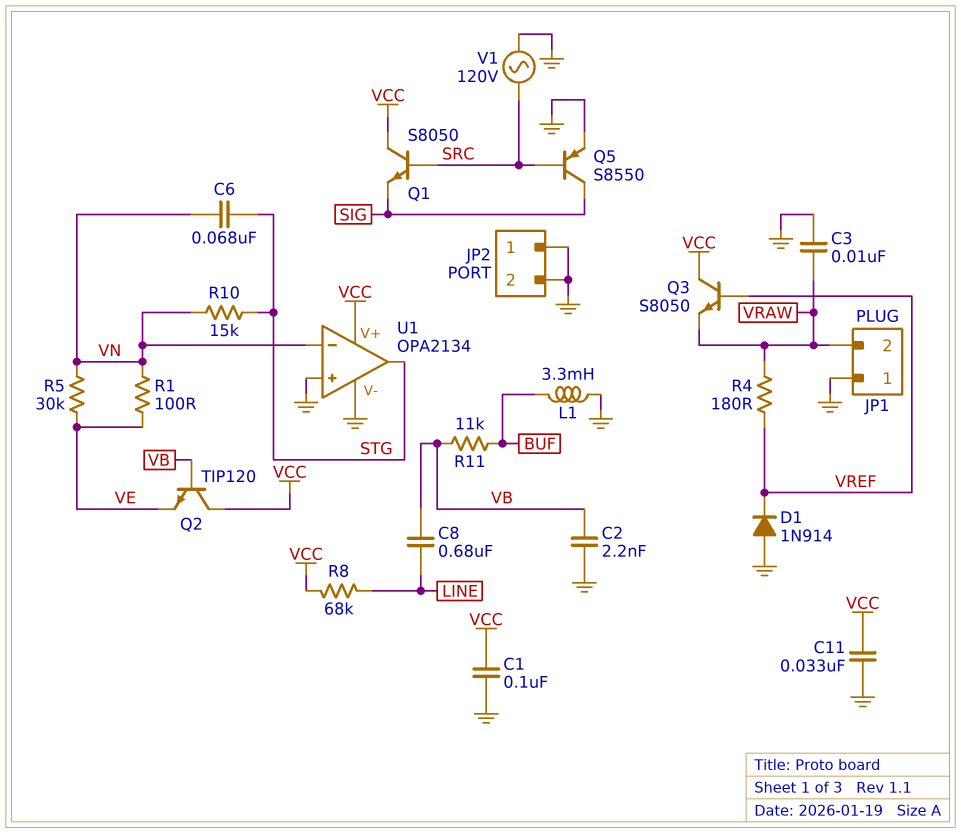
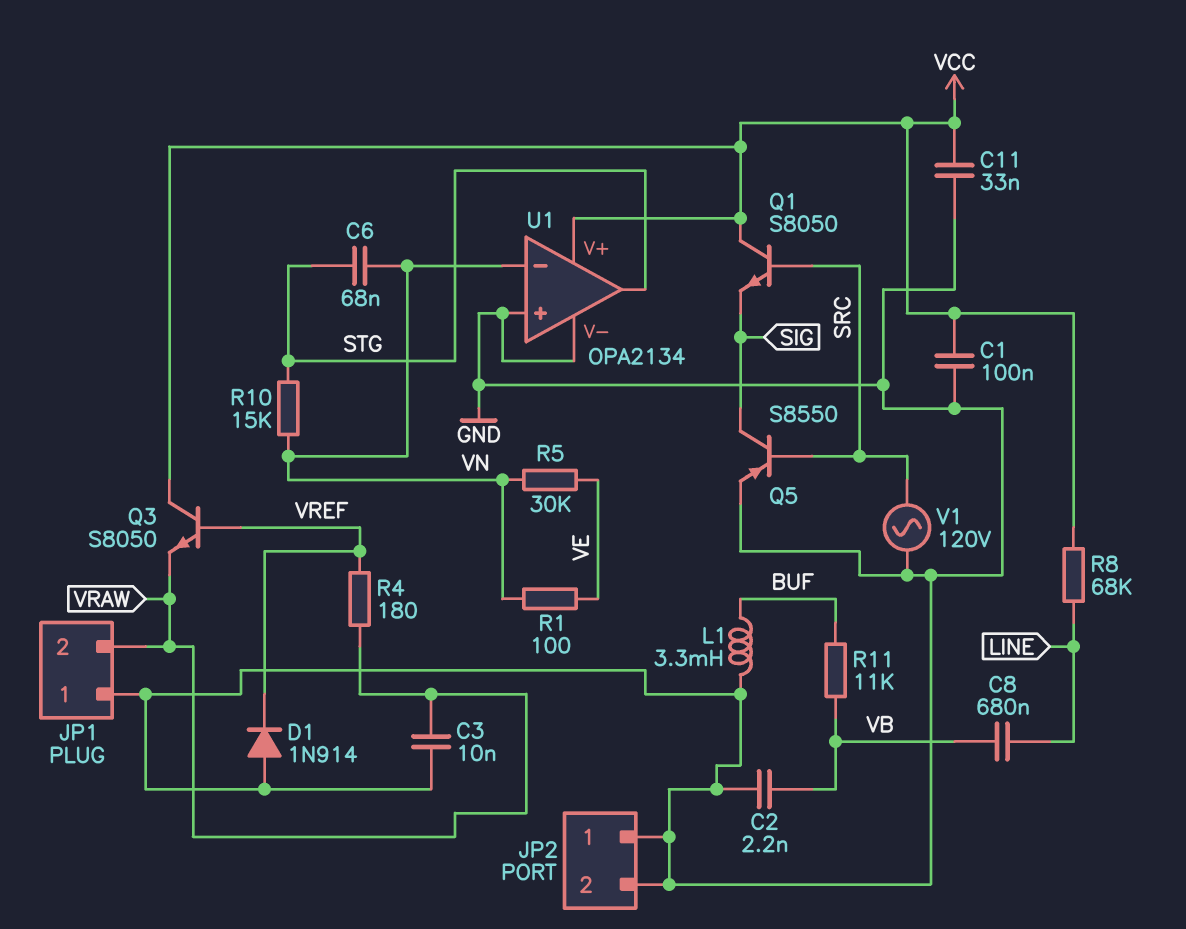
Q2: NPN TIP120 (B VB, C VCC, E VE) -> none

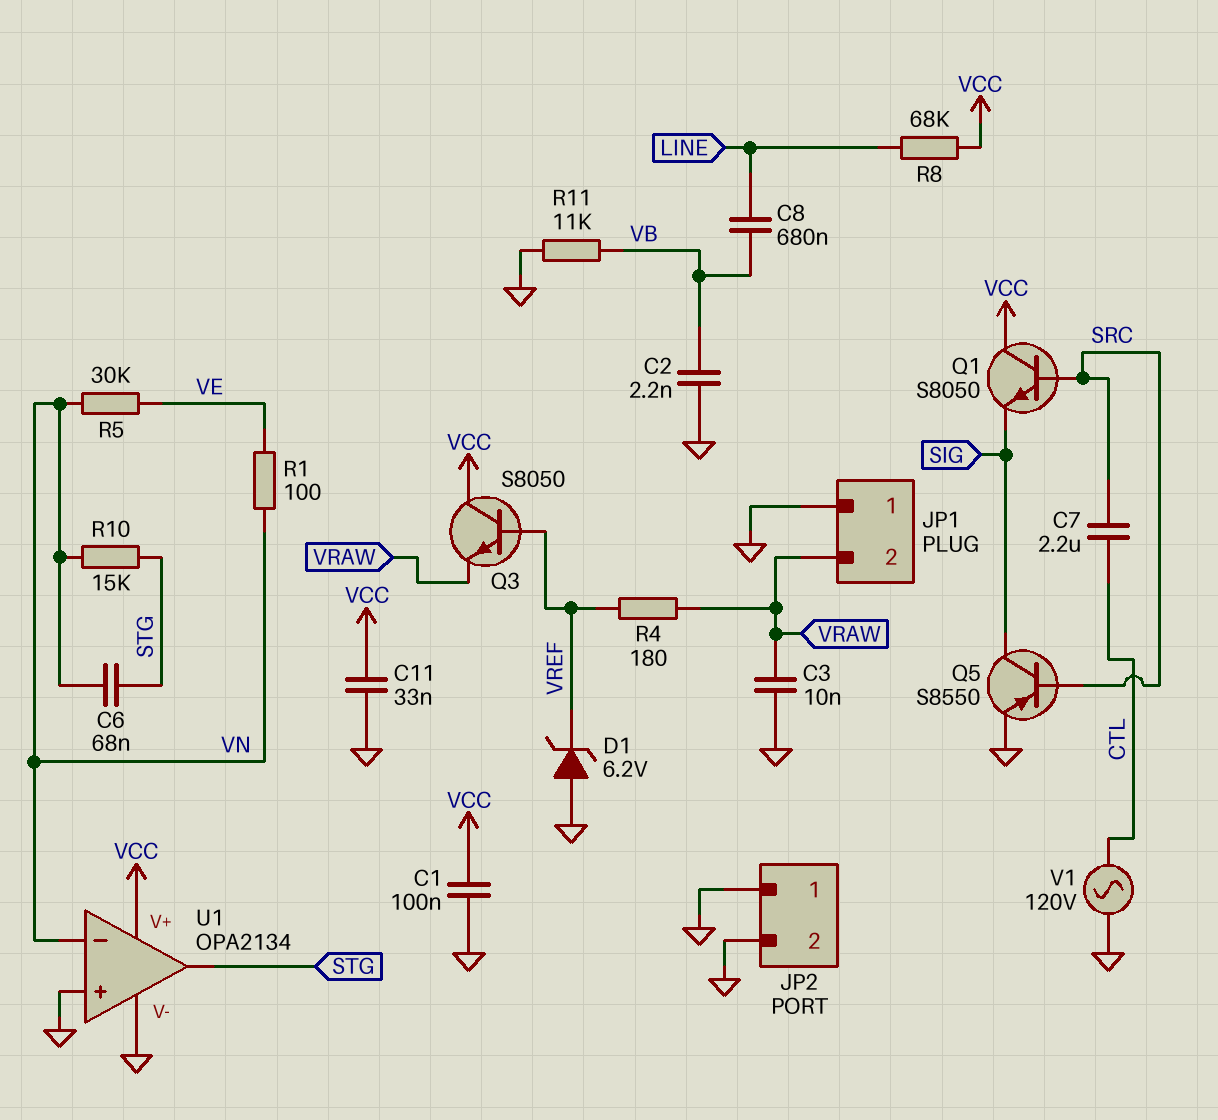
C7: none -> 2.2uF (CTL, SRC)
D1: diode 1N914 (A GND, K VREF) -> zener 6.2V (A GND, K VREF)
L1: 3.3mH (BUF, GND) -> none
R11: 11k (BUF, VB) -> 11k (GND, VB)
V1: AC 120V (GND, SRC) -> AC 120V (CTL, GND)

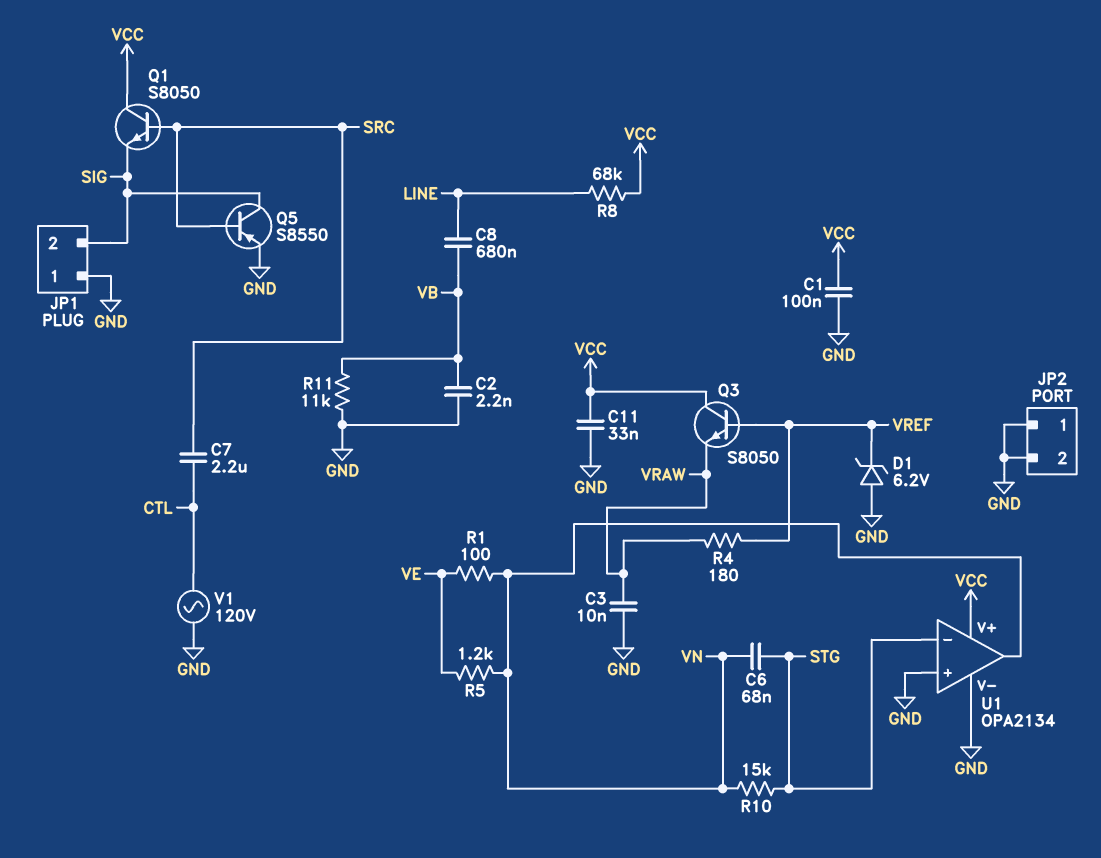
JP1 pin 2: VRAW -> SIG
R5: 30k (VE, VN) -> 1.2k (VE, VN)
U1 pin in-: VN -> STG
U1 pin out: STG -> VN

